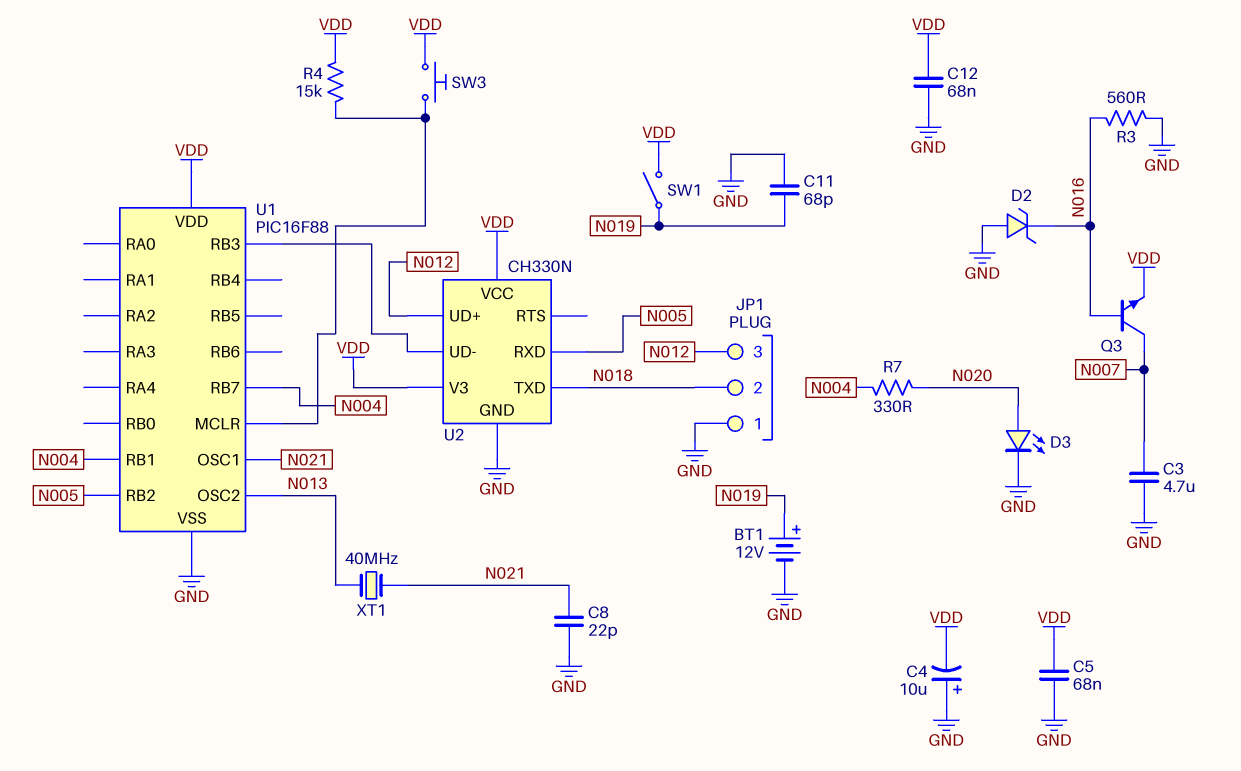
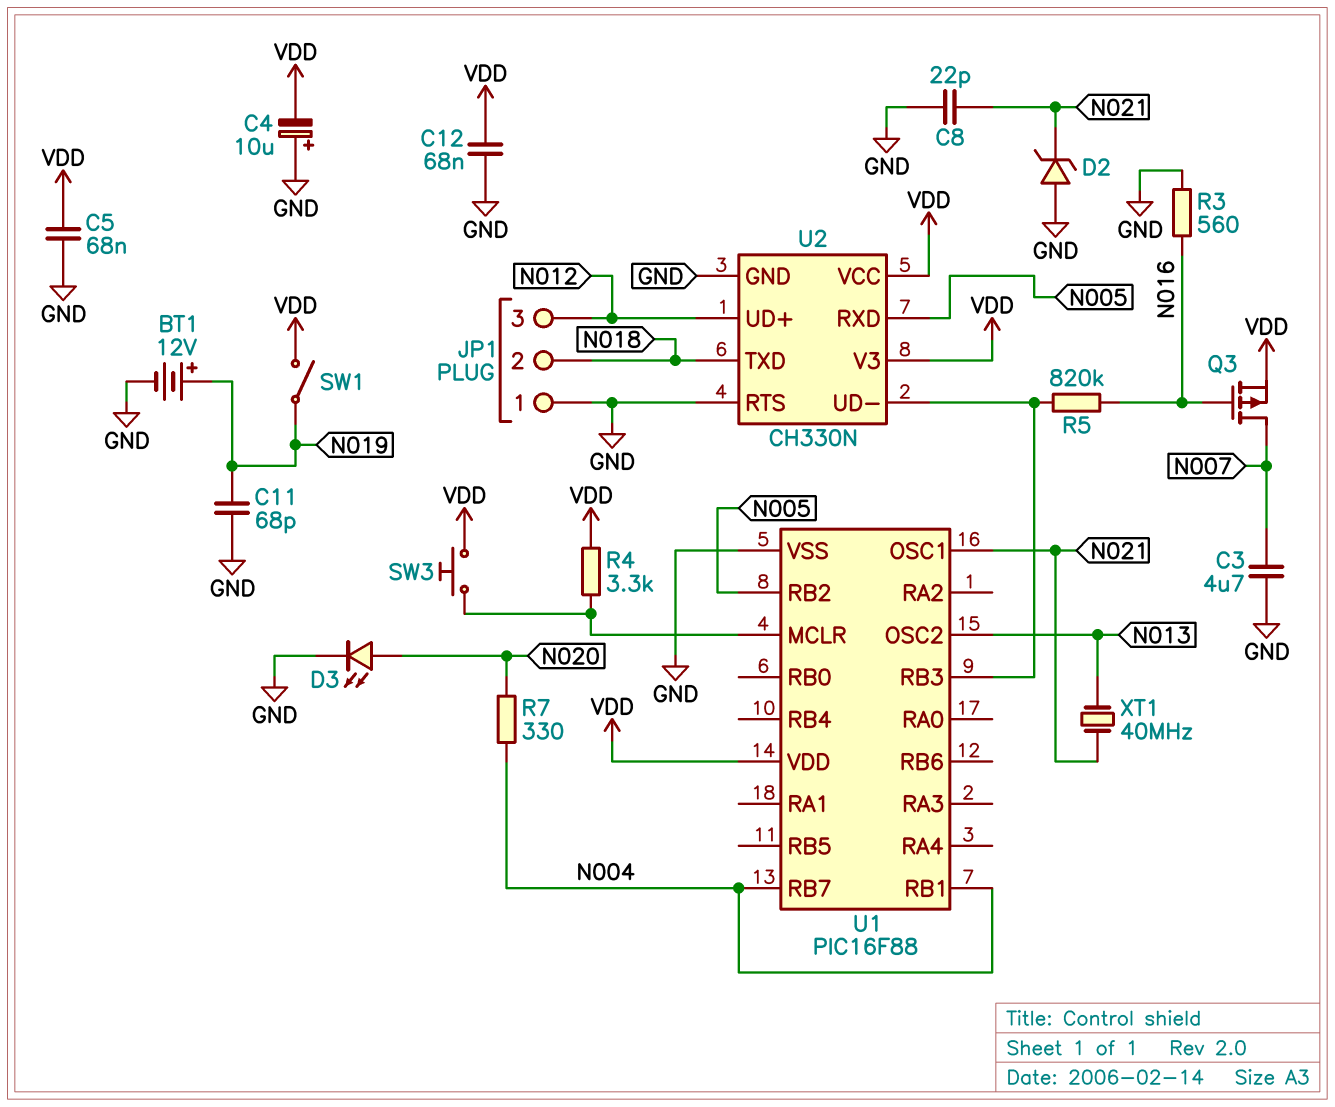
D2: zener (A GND, K N016) -> zener (A GND, K N021)
Q3: NPN (B N016, C N007, E VDD) -> PMOS (G N016, D N007, S VDD)
R4: 15k (U1/MCLR, VDD) -> 3.3k (U1/MCLR, VDD)
R5: none -> 820k (N016, U1/RB3)
U2 pin RTS: none -> GND

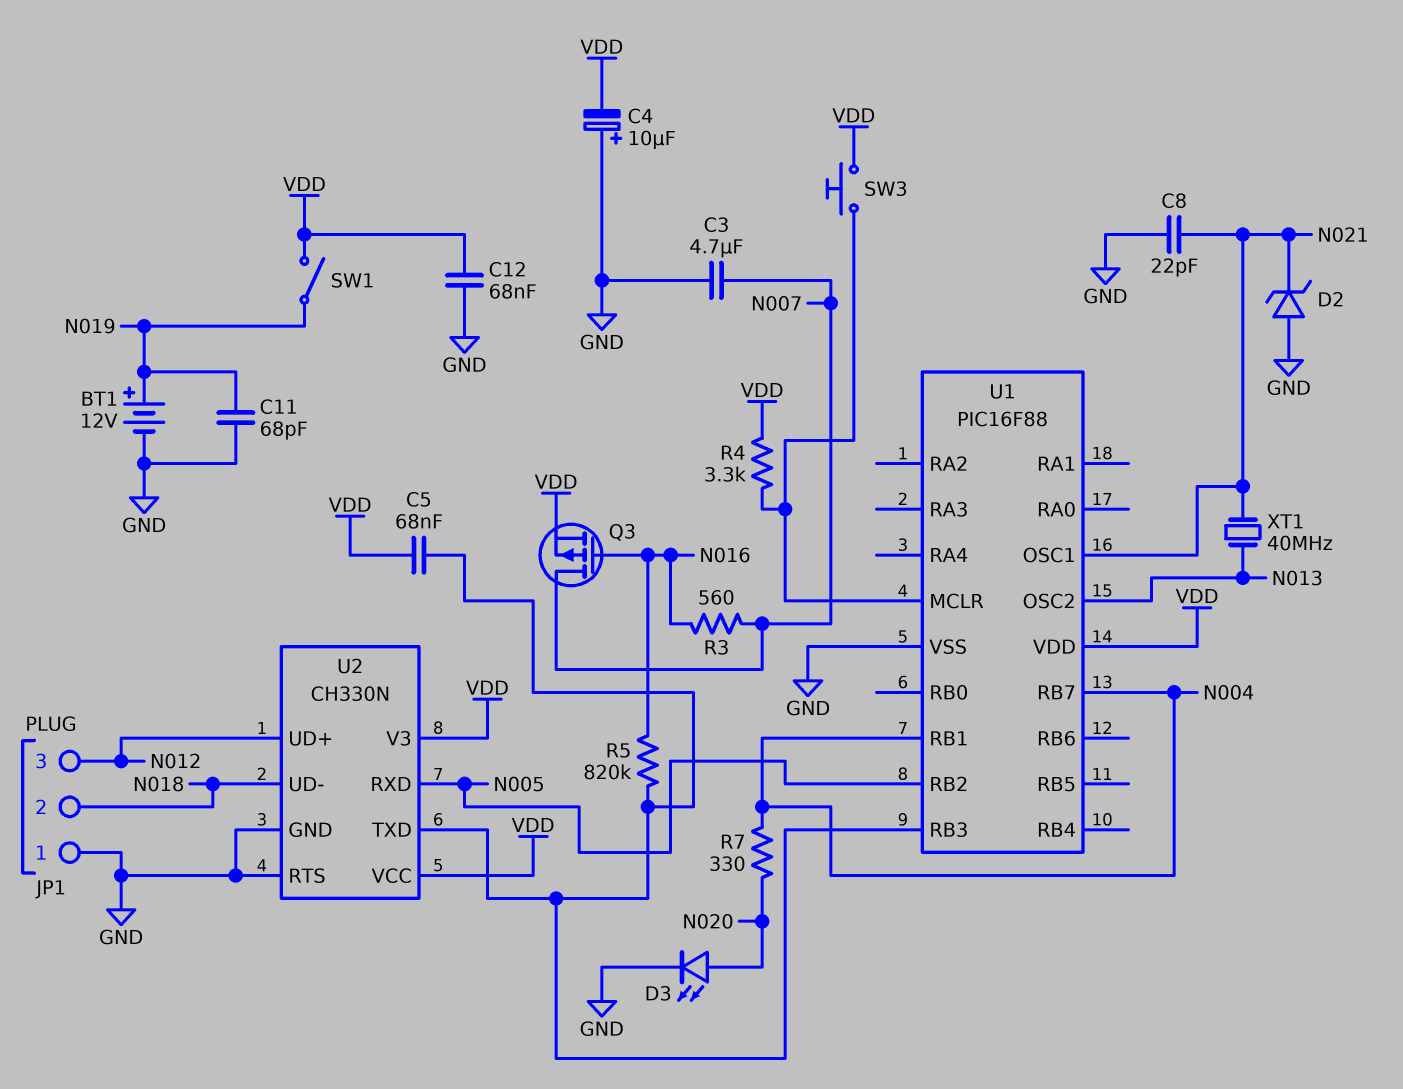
C5: 68nF (GND, VDD) -> 68nF (U1/RB3, VDD)
R3: 560 (GND, N016) -> 560 (N007, N016)
U2 pin TXD: N018 -> U1/RB3
U2 pin UD-: U1/RB3 -> N018

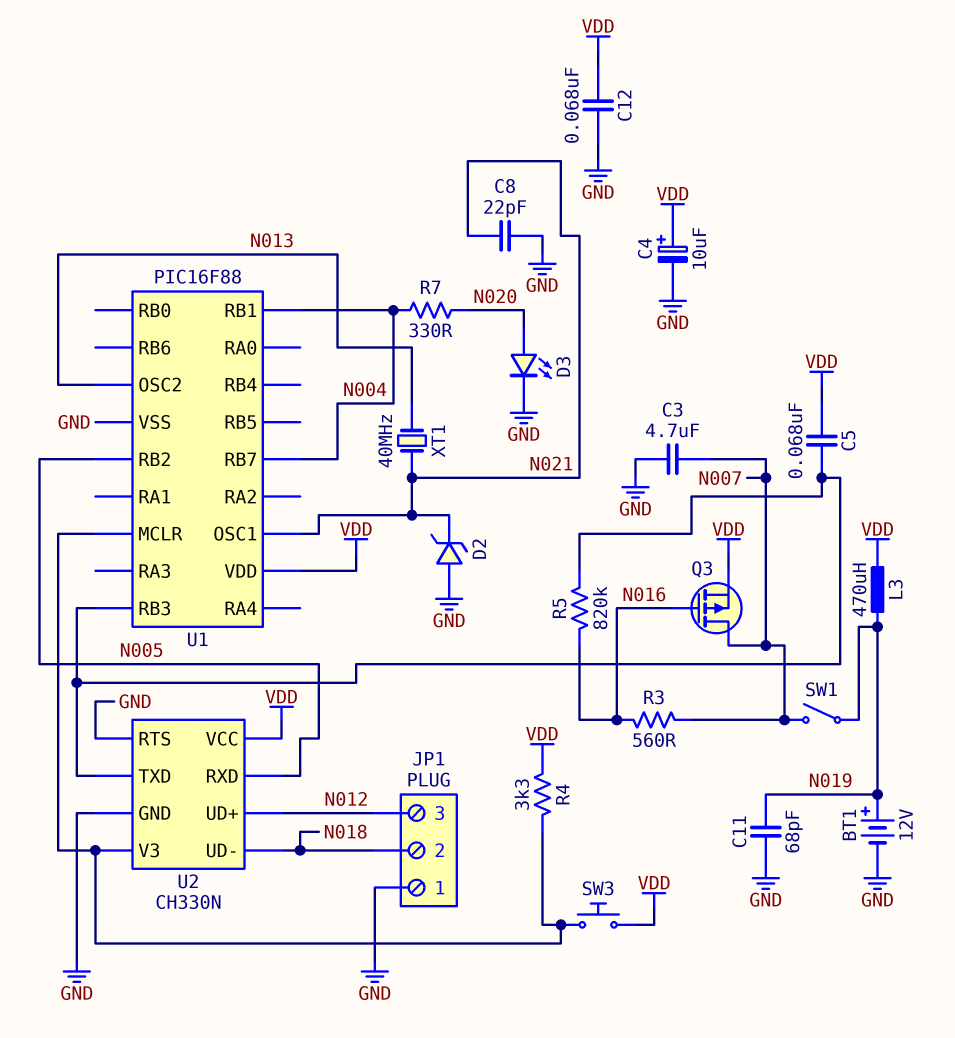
C4: 10uF (plus GND, minus VDD) -> 10uF (plus VDD, minus GND)
L3: none -> 470uH (N019, VDD)
SW1: switch (N019, VDD) -> switch (N007, N019)
U2 pin V3: VDD -> U1/MCLR

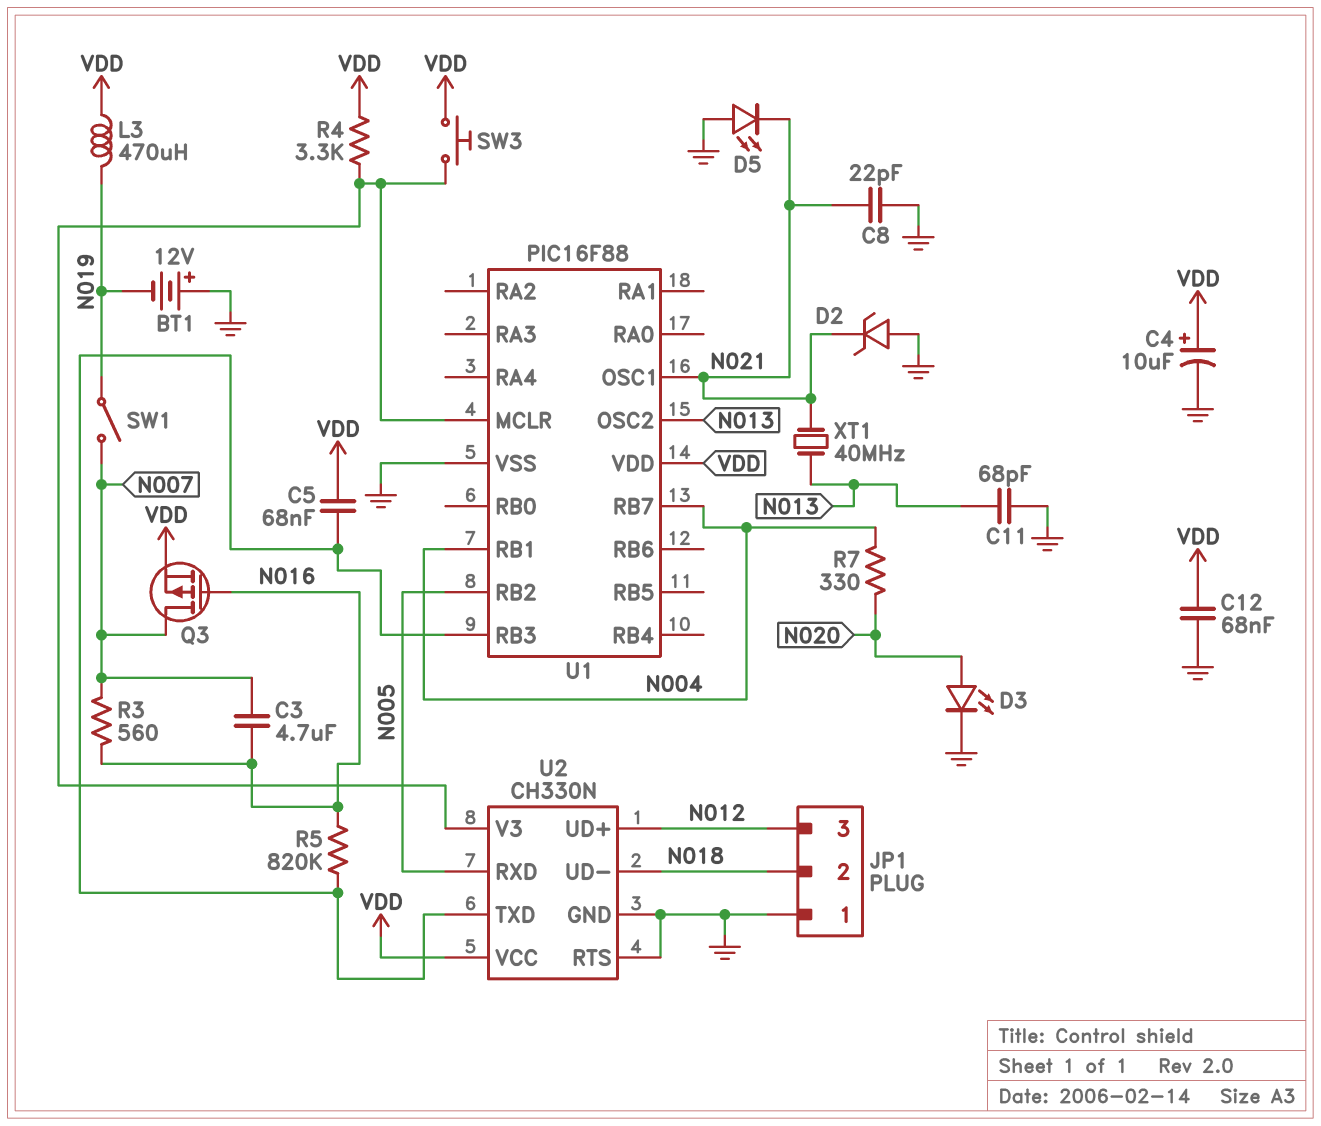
BT1: 12V (plus N019, minus GND) -> 12V (plus GND, minus N019)
C3: 4.7uF (GND, N007) -> 4.7uF (N007, N016)
C11: 68pF (GND, N019) -> 68pF (GND, N013)
D5: none -> LED (A GND, K N021)

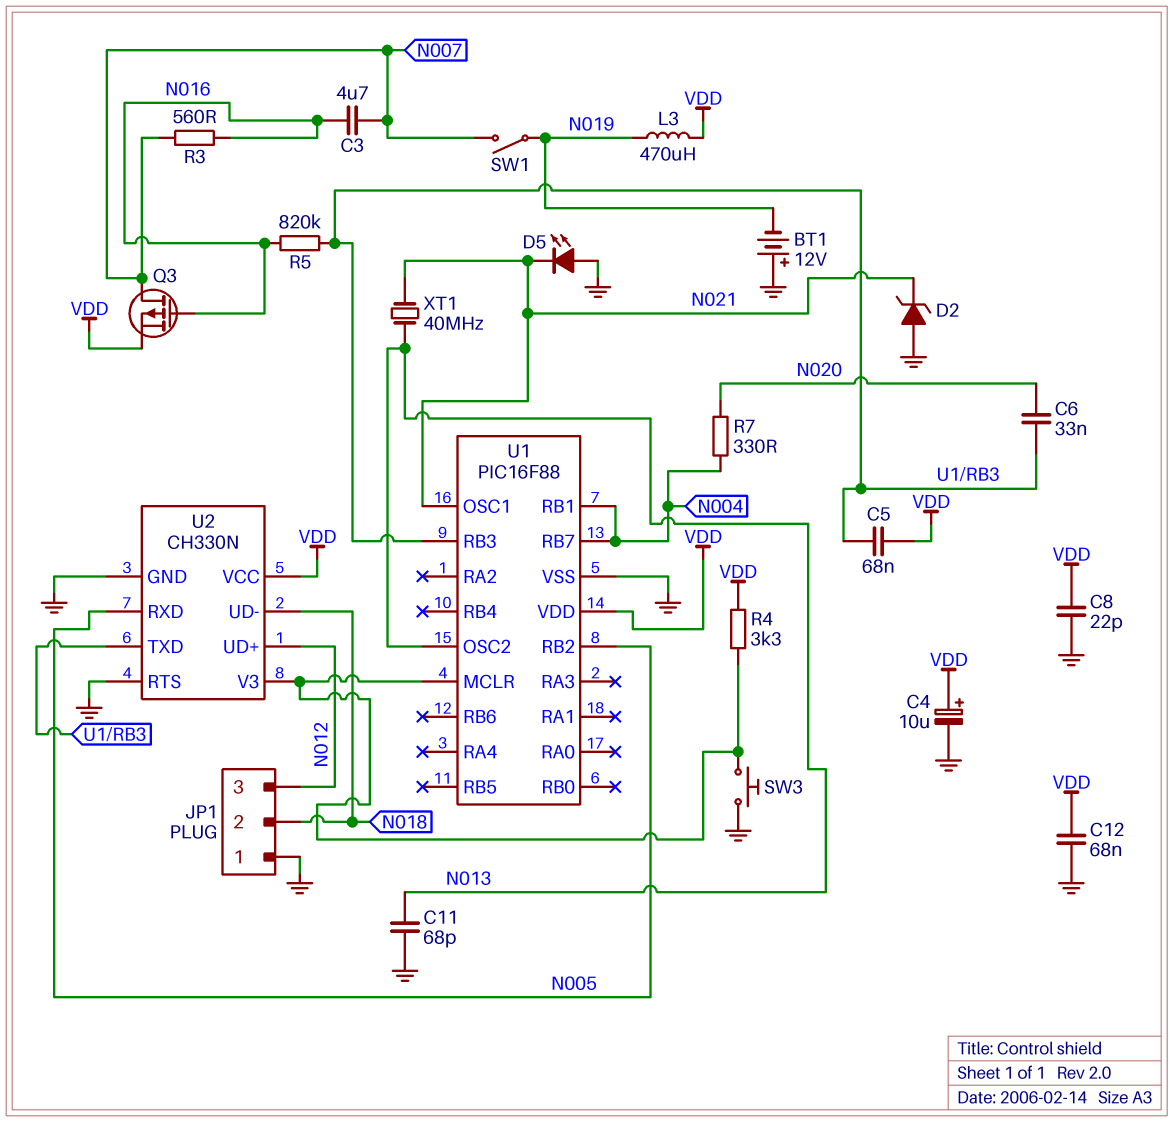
C6: none -> 33nF (N020, U1/RB3)
C8: 22pF (GND, N021) -> 22pF (GND, VDD)
D3: LED (A N020, K GND) -> none
SW3: button (U1/MCLR, VDD) -> button (GND, U1/MCLR)

